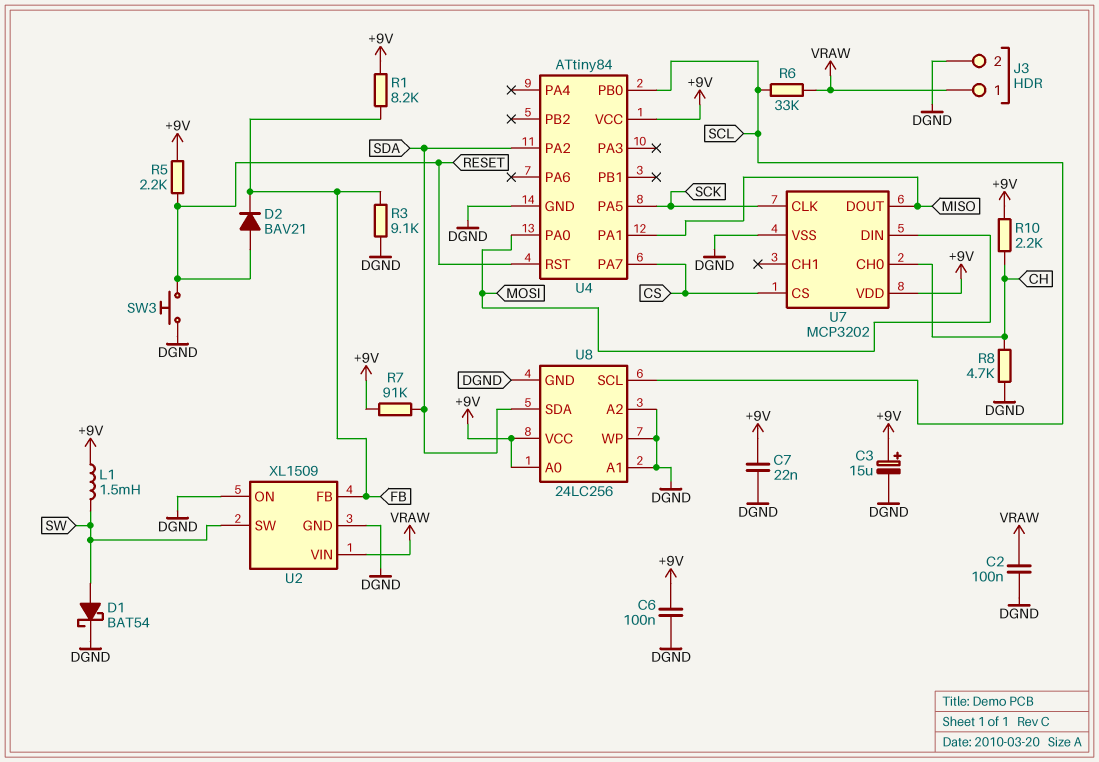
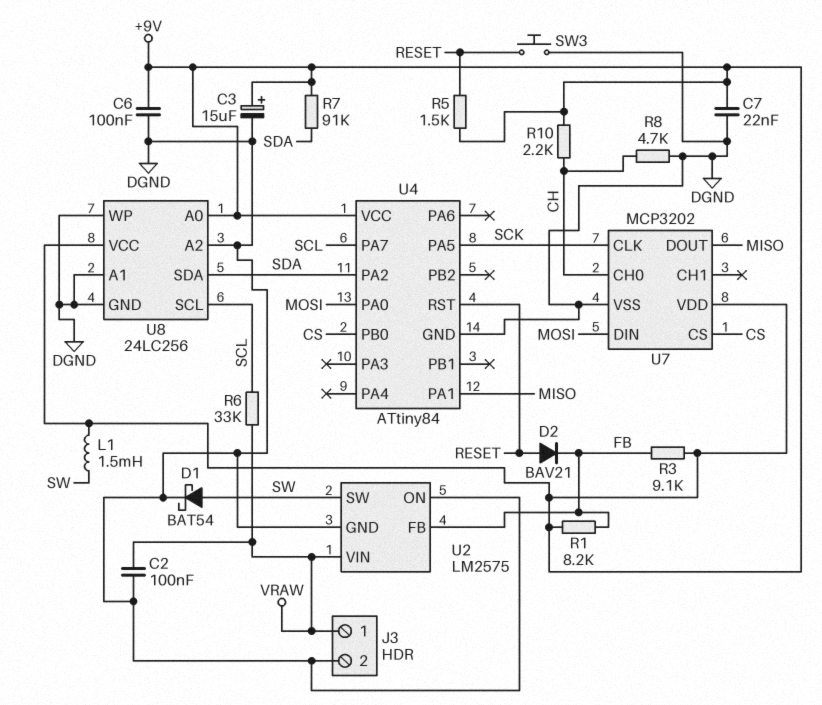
R3: 9.1k (DGND, FB) -> 9.1k (+9V, FB)
R5: 2.2k (+9V, RESET) -> 1.5k (+9V, RESET)
U2: XL1509 -> LM2575
U4 pin PA7: CS -> SCL
U4 pin PB0: SCL -> CS

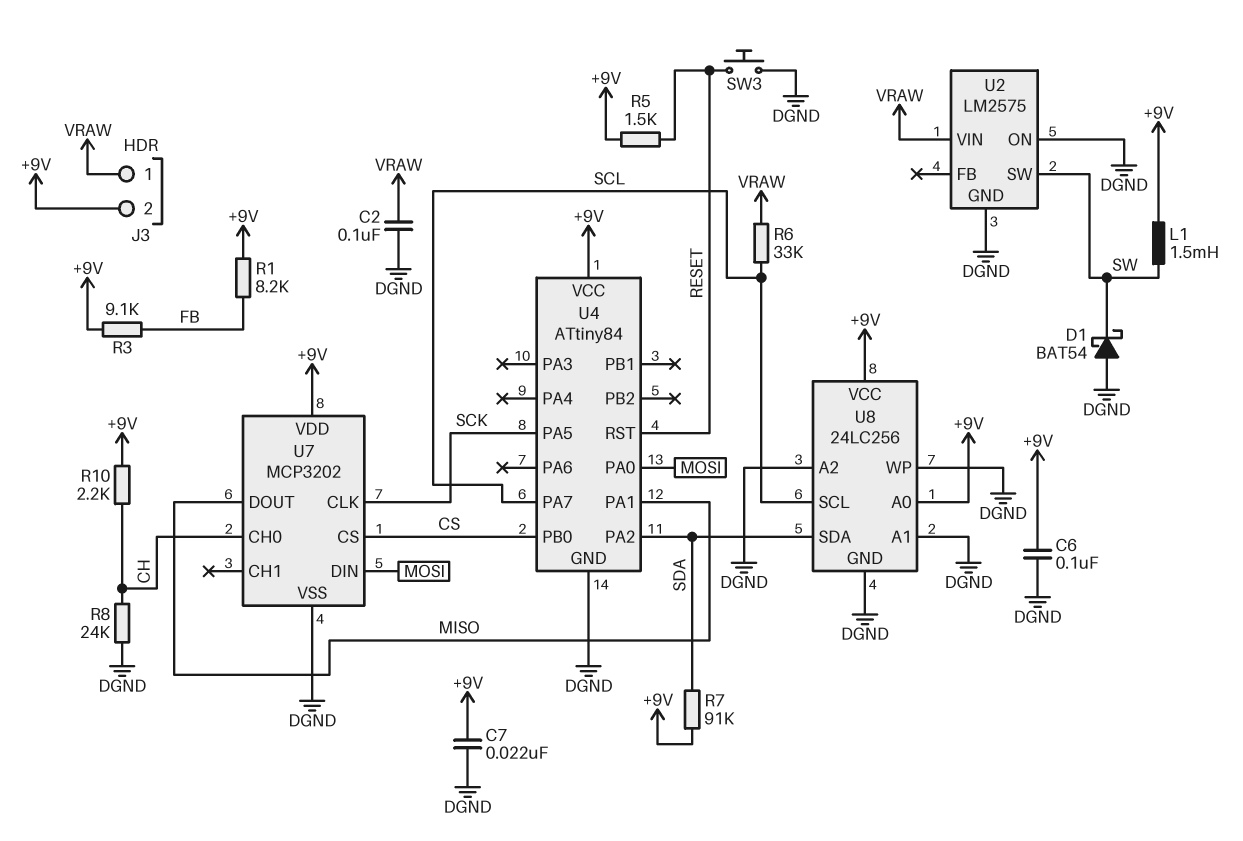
C3: 15uF (plus +9V, minus DGND) -> none
D1: schottky BAT54 (A SW, K DGND) -> schottky BAT54 (A DGND, K SW)
D2: diode BAV21 (A RESET, K FB) -> none
J3 pin 2: DGND -> +9V
R8: 4.7k (CH, DGND) -> 24k (CH, DGND)
U2 pin FB: FB -> none

